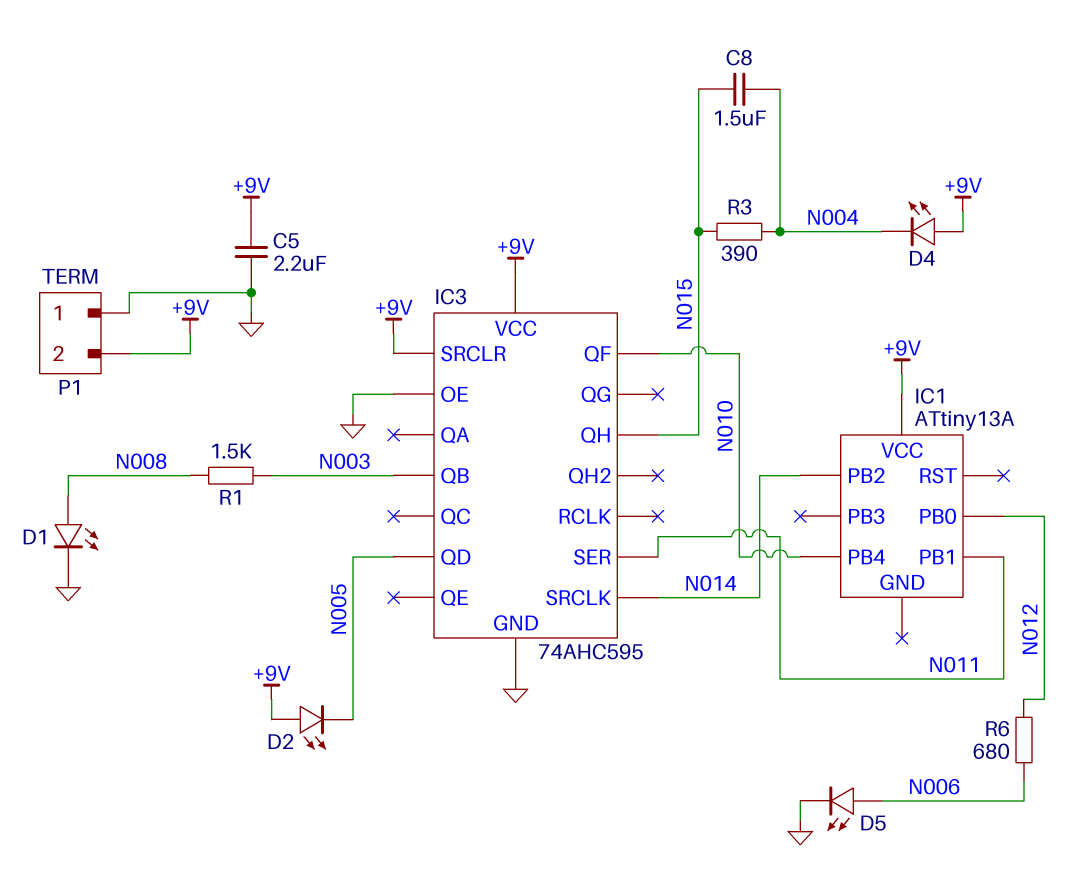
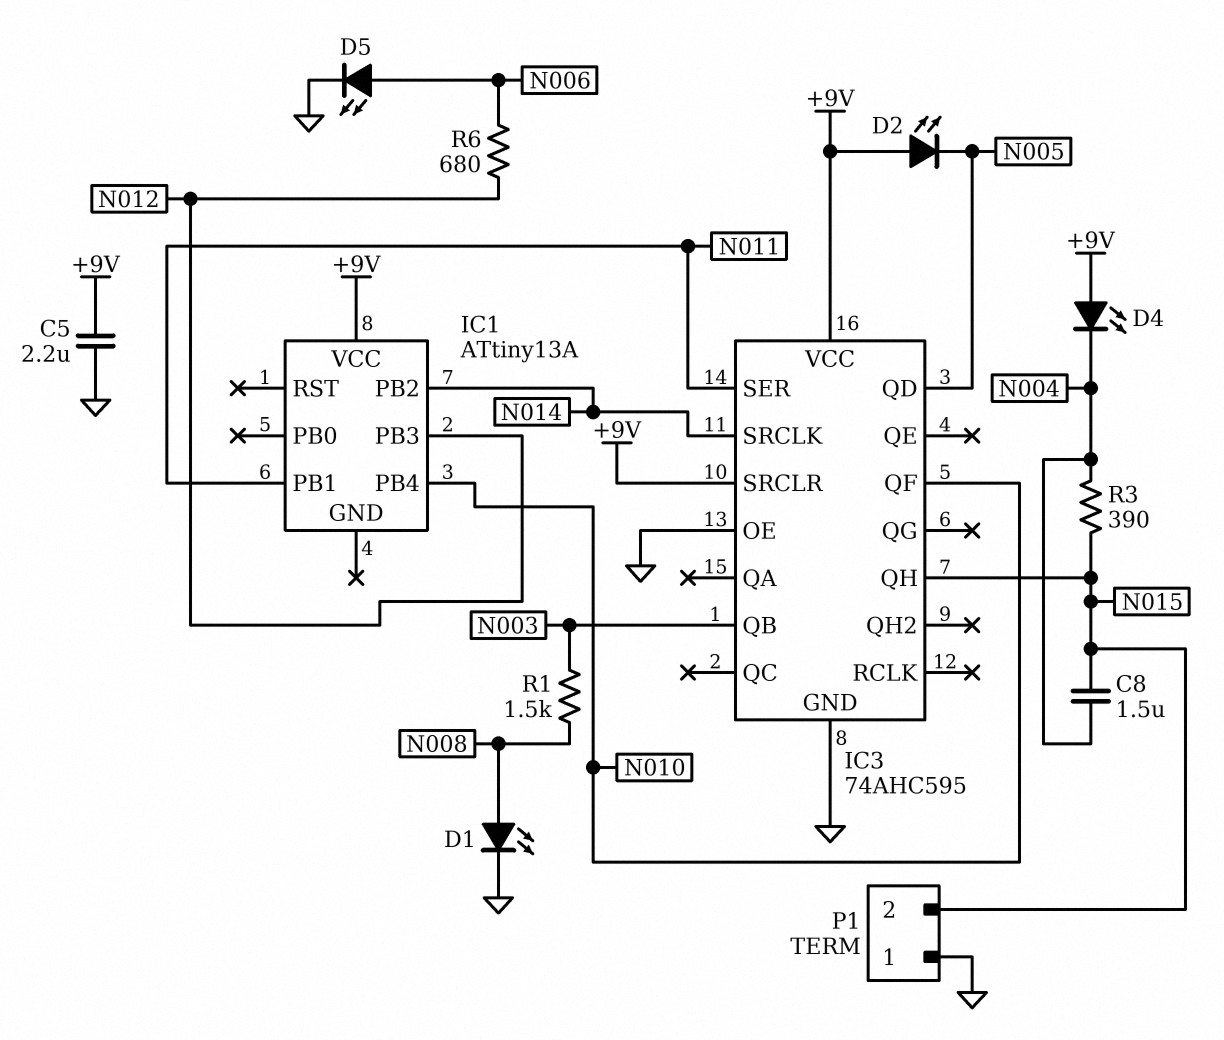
IC1 pin PB0: N012 -> none
IC1 pin PB3: none -> N012
P1 pin 2: +9V -> N015

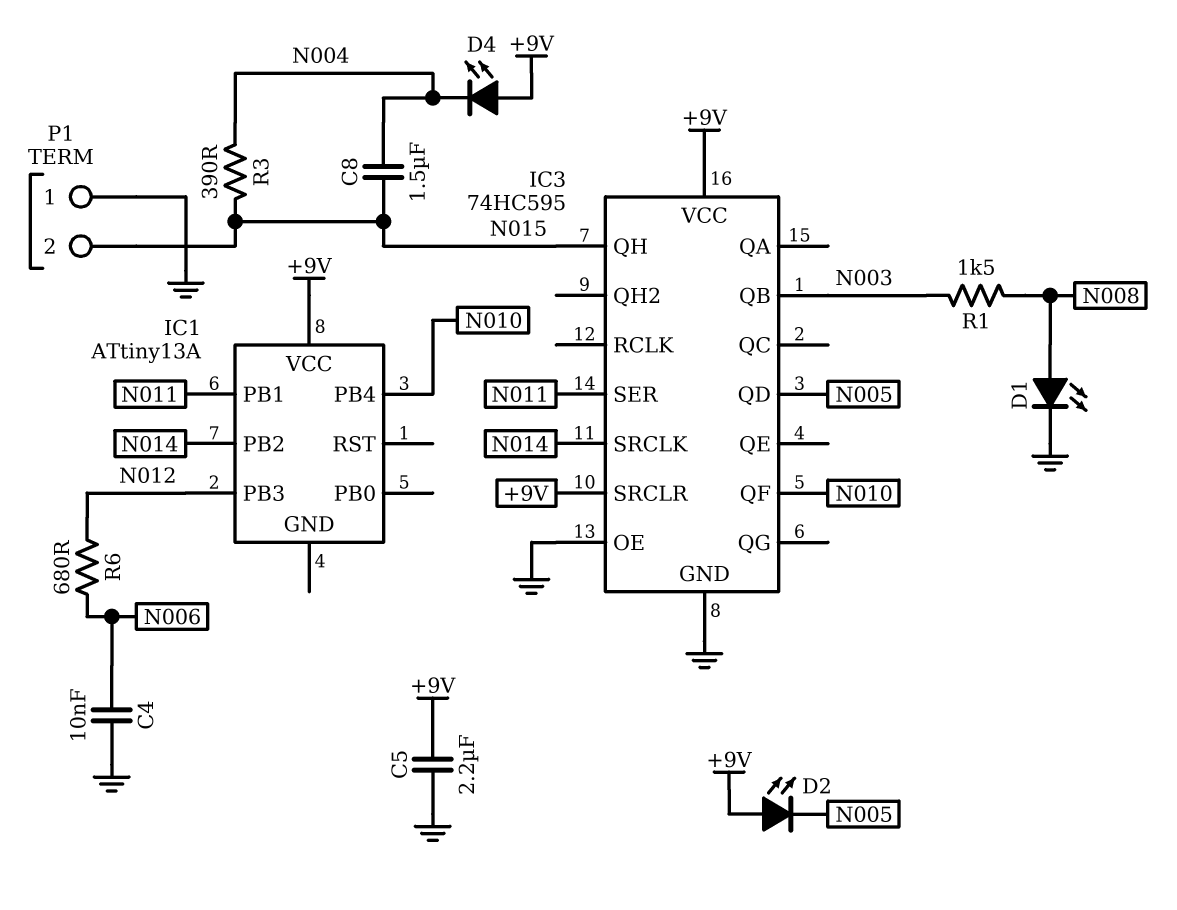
C4: none -> 10nF (GND, N006)
D5: LED (A N006, K GND) -> none
IC3: 74AHC595 -> 74HC595

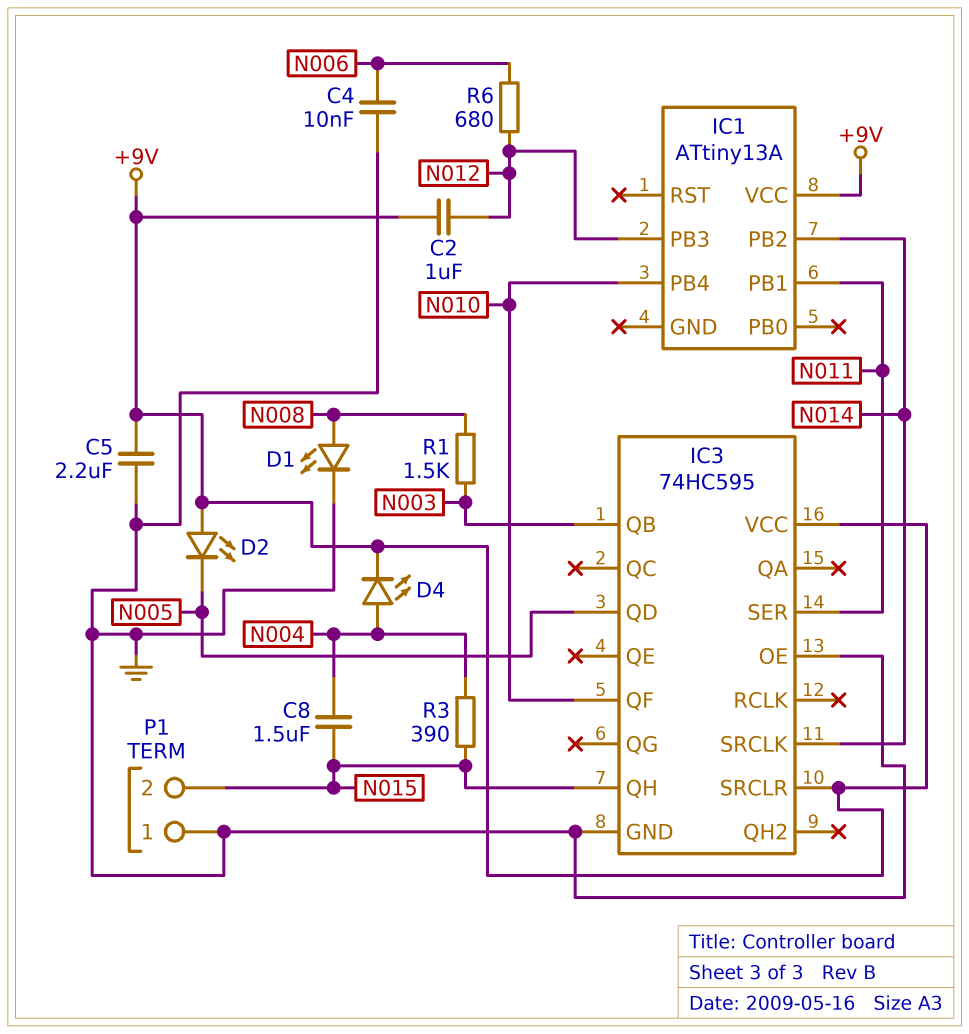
C2: none -> 1uF (+9V, N012)
D4: LED (A +9V, K N004) -> LED (A N004, K +9V)

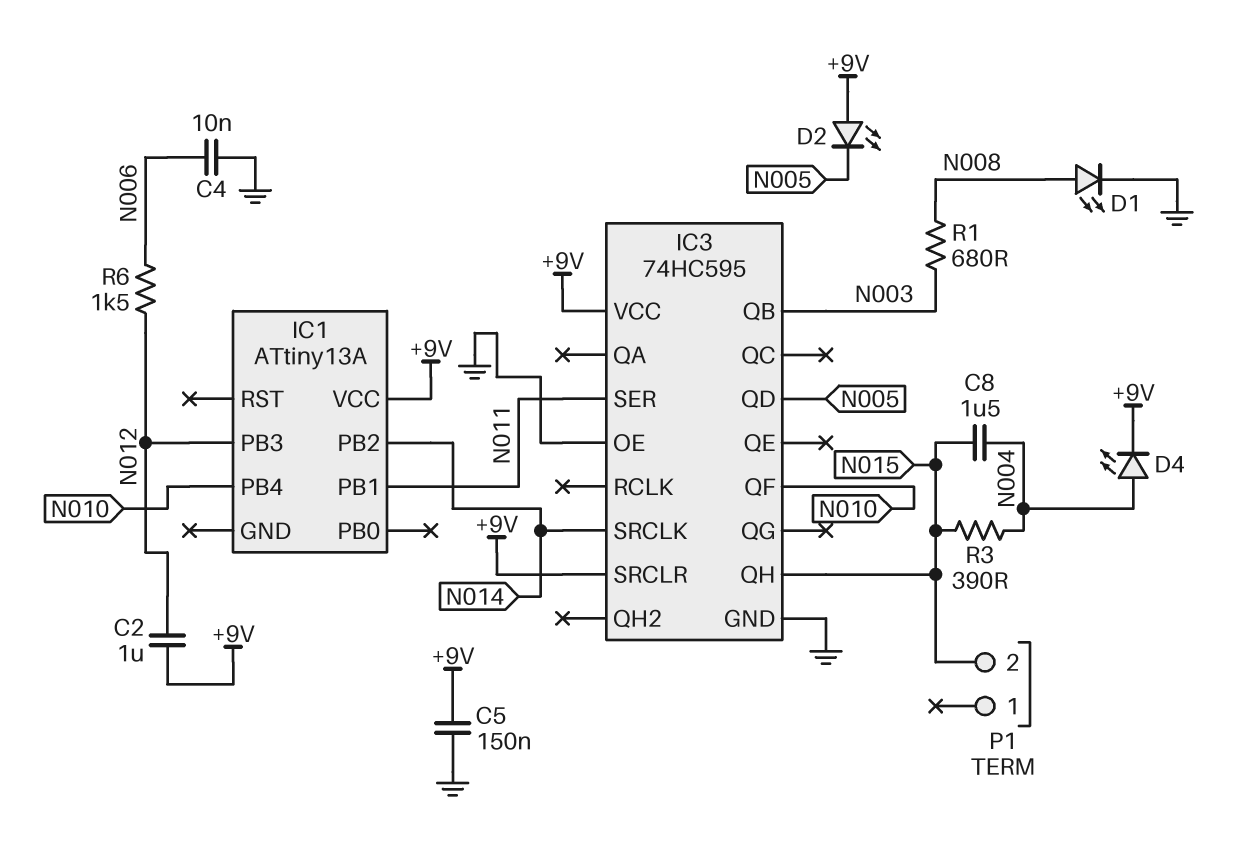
C5: 2.2uF (+9V, GND) -> 150nF (+9V, GND)
P1 pin 1: GND -> none
R1: 1.5k (N003, N008) -> 680 (N003, N008)
R6: 680 (N006, N012) -> 1.5k (N006, N012)

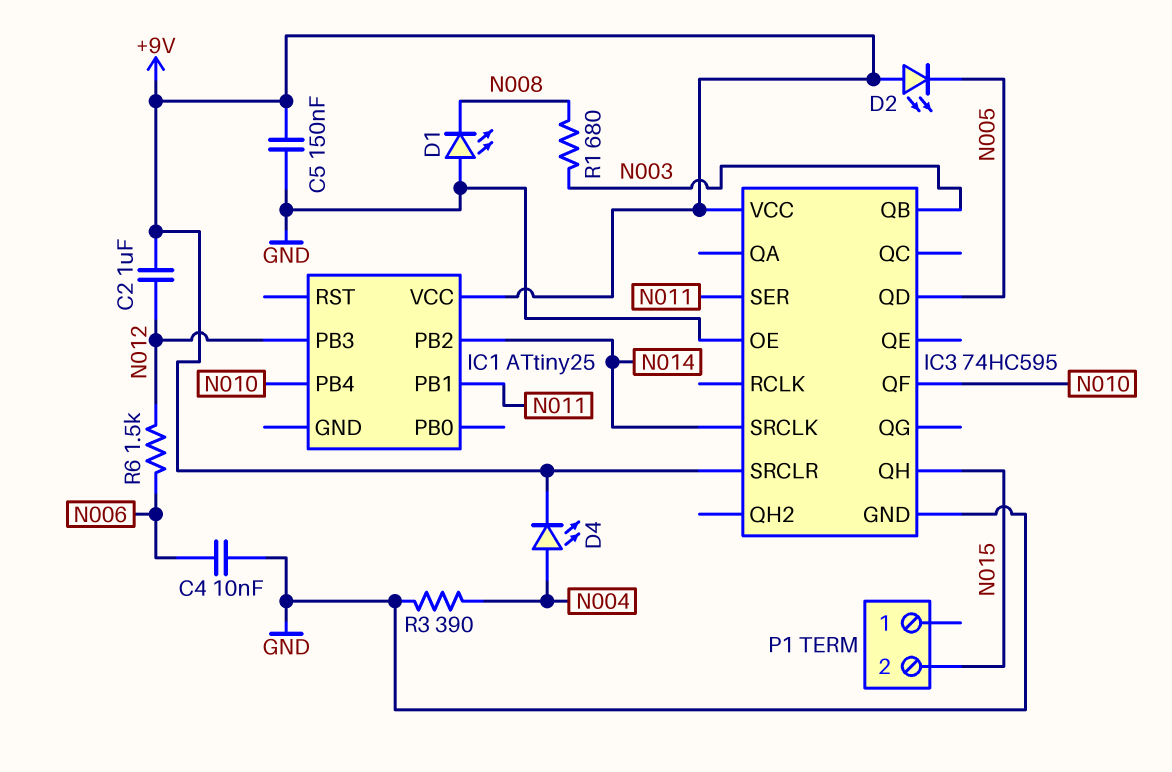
C8: 1.5uF (N004, N015) -> none
D1: LED (A N008, K GND) -> LED (A GND, K N008)
IC1: ATtiny13A -> ATtiny25
R3: 390 (N004, N015) -> 390 (GND, N004)

